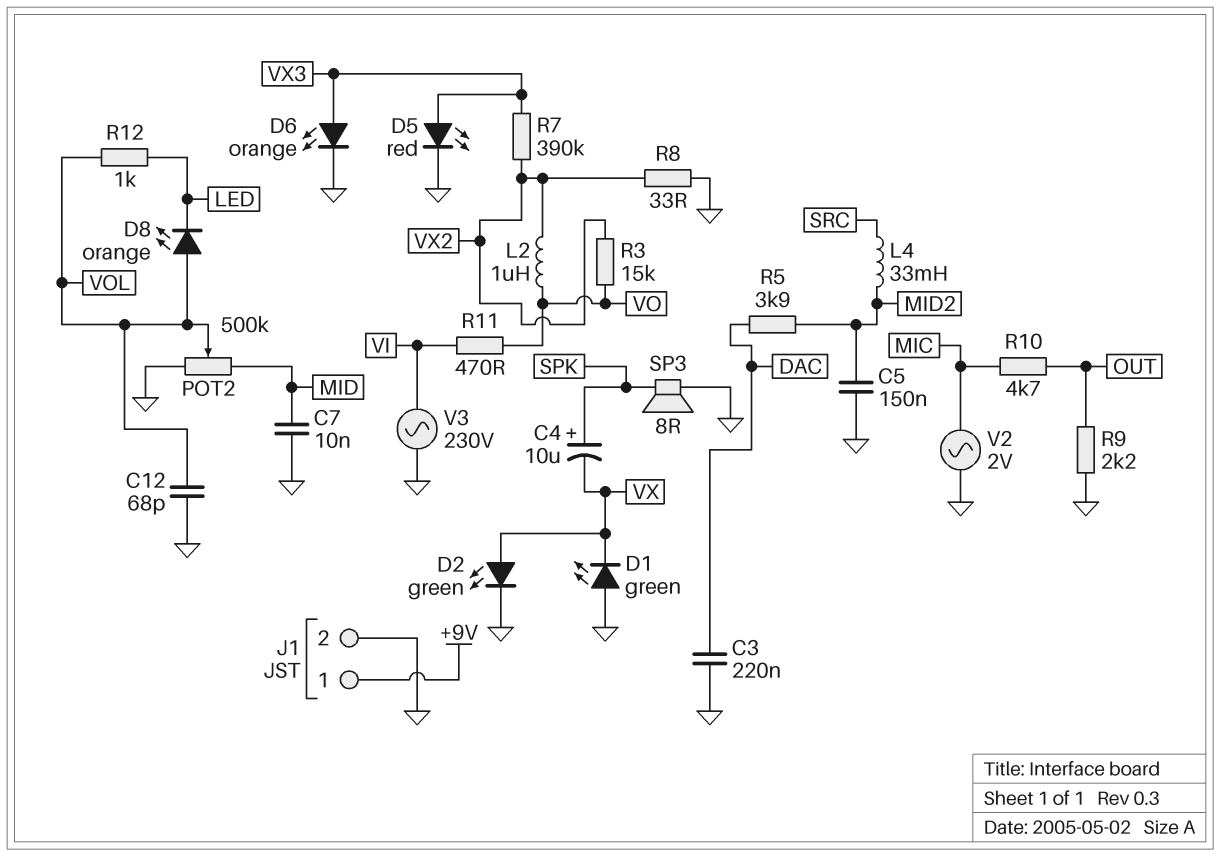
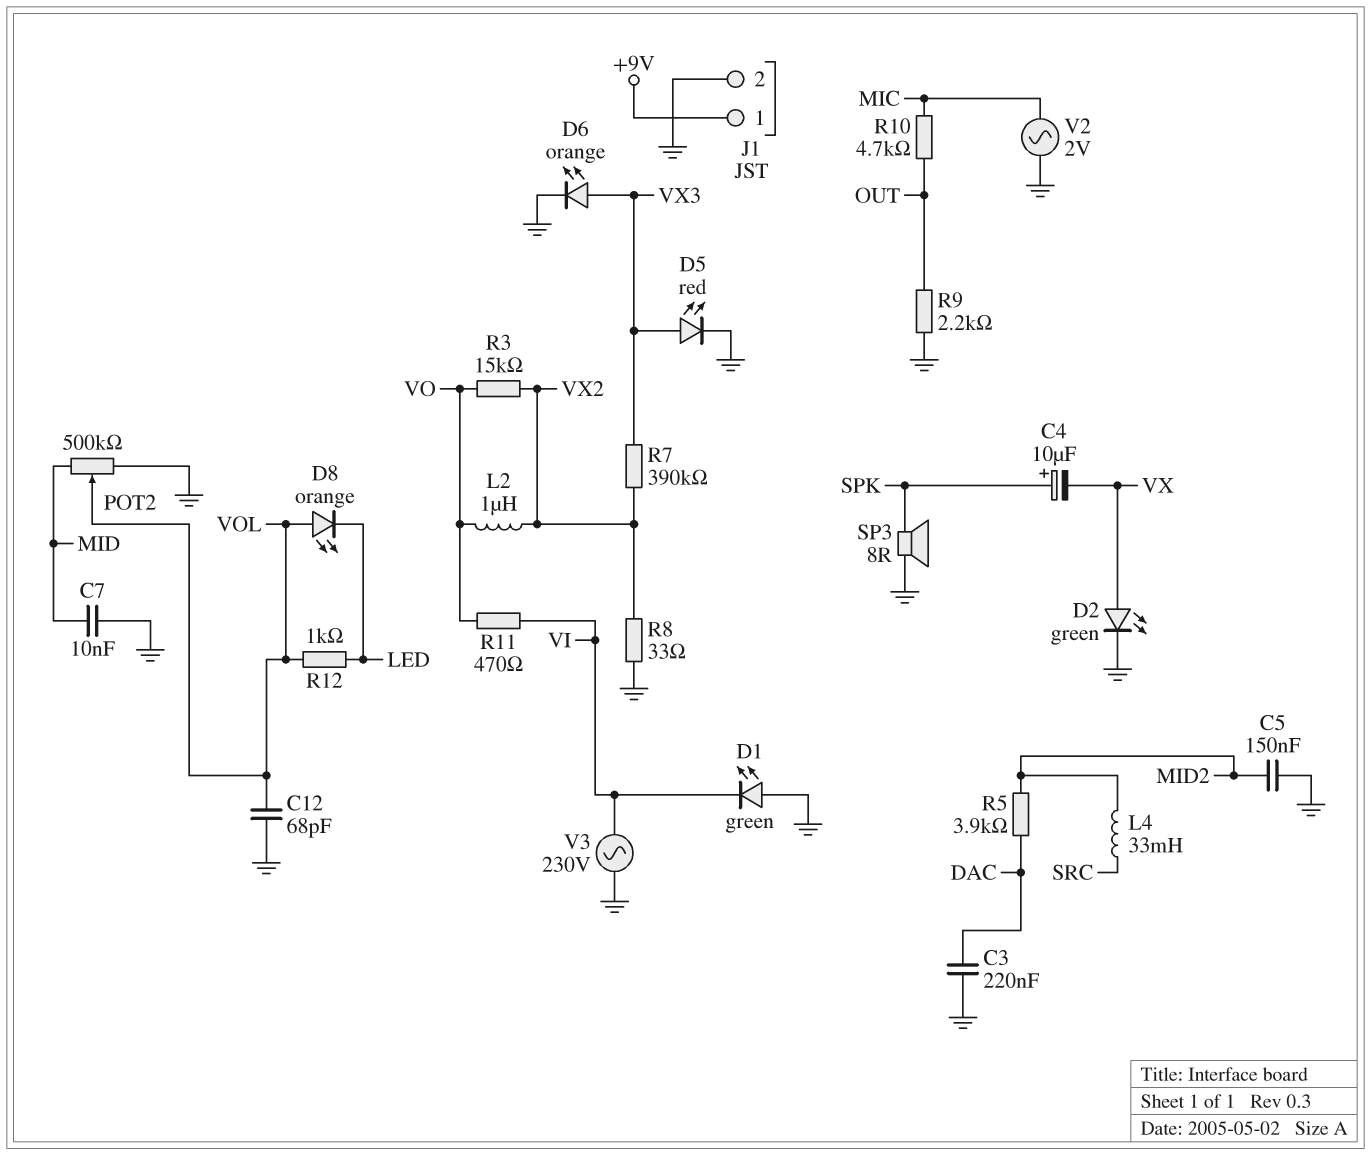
D1: LED green (A GND, K VX) -> LED green (A GND, K VI)

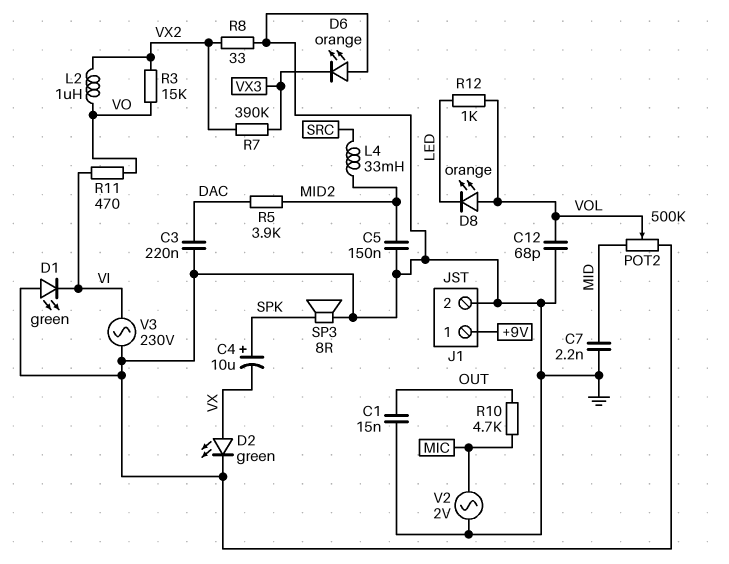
C1: none -> 15nF (GND, OUT)
C7: 10nF (GND, MID) -> 2.2nF (GND, MID)
D5: LED red (A VX3, K GND) -> none
D6: LED orange (A VX3, K GND) -> LED orange (A GND, K VX3)
R9: 2.2k (GND, OUT) -> none

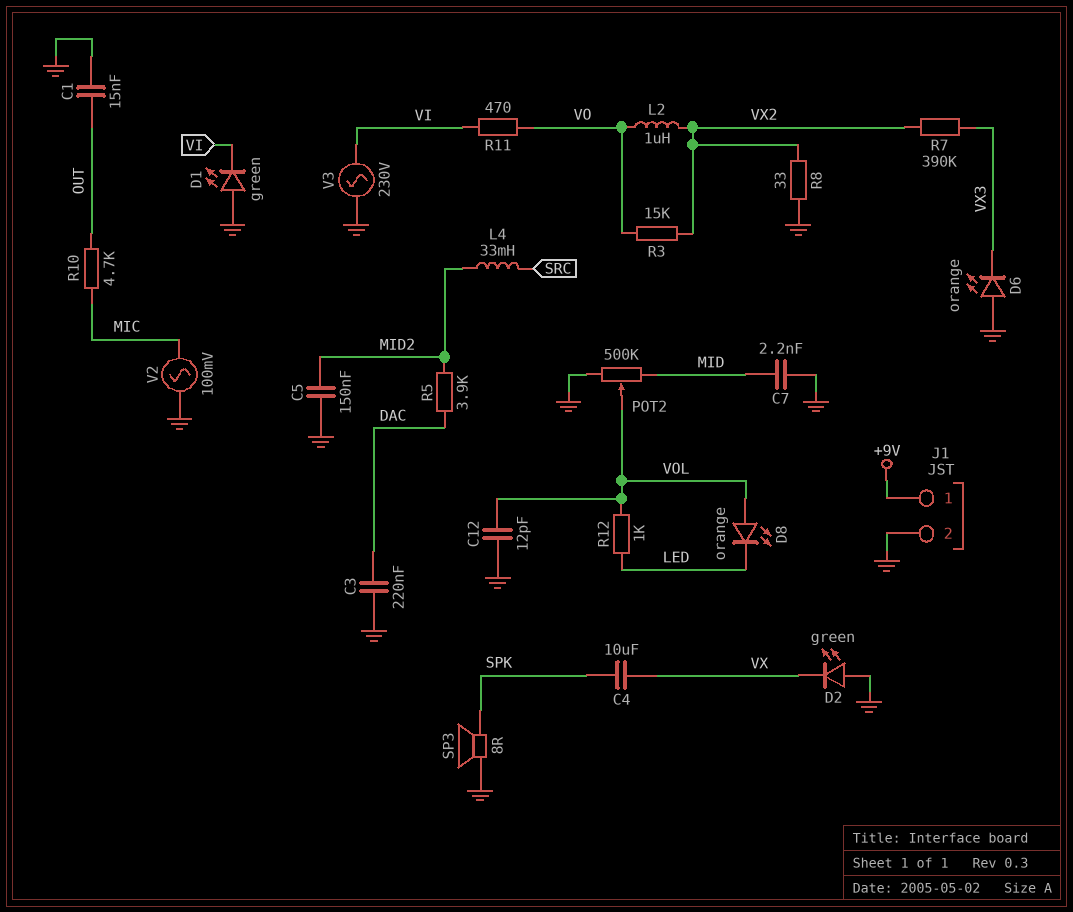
C4: 10uF (plus SPK, minus VX) -> 10uF (SPK, VX)
C12: 68pF (GND, VOL) -> 12pF (GND, VOL)
D2: LED green (A VX, K GND) -> LED green (A GND, K VX)
V2: AC 2V (GND, MIC) -> AC 100mV (GND, MIC)

